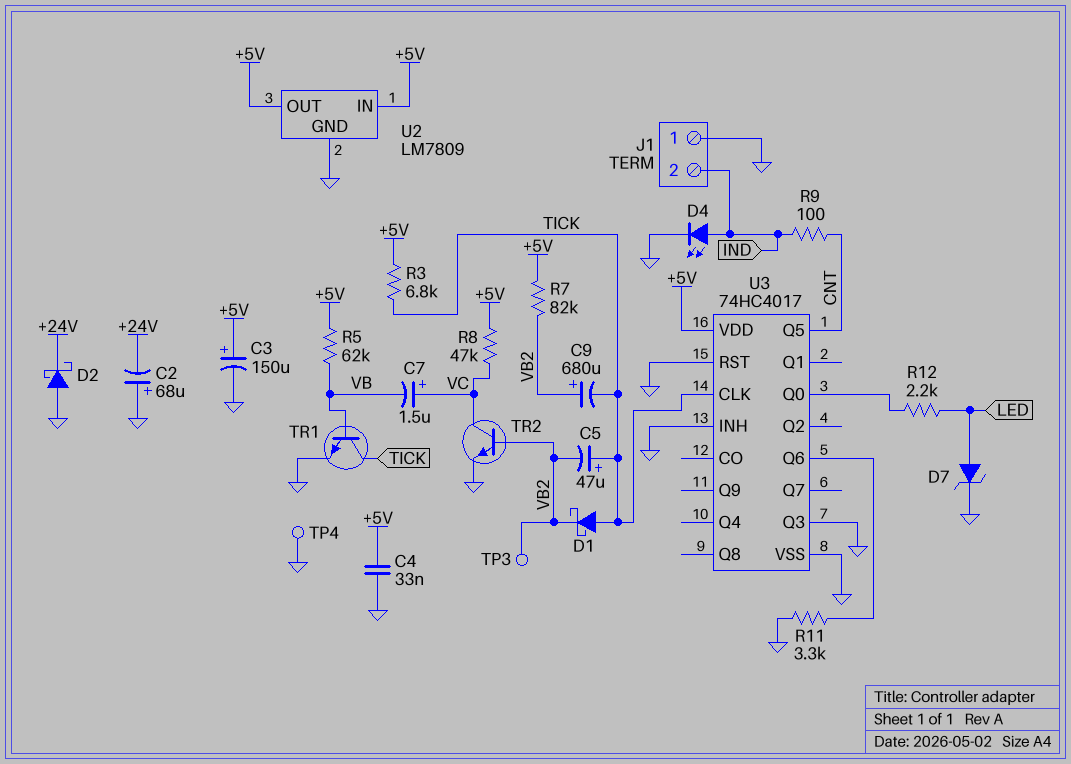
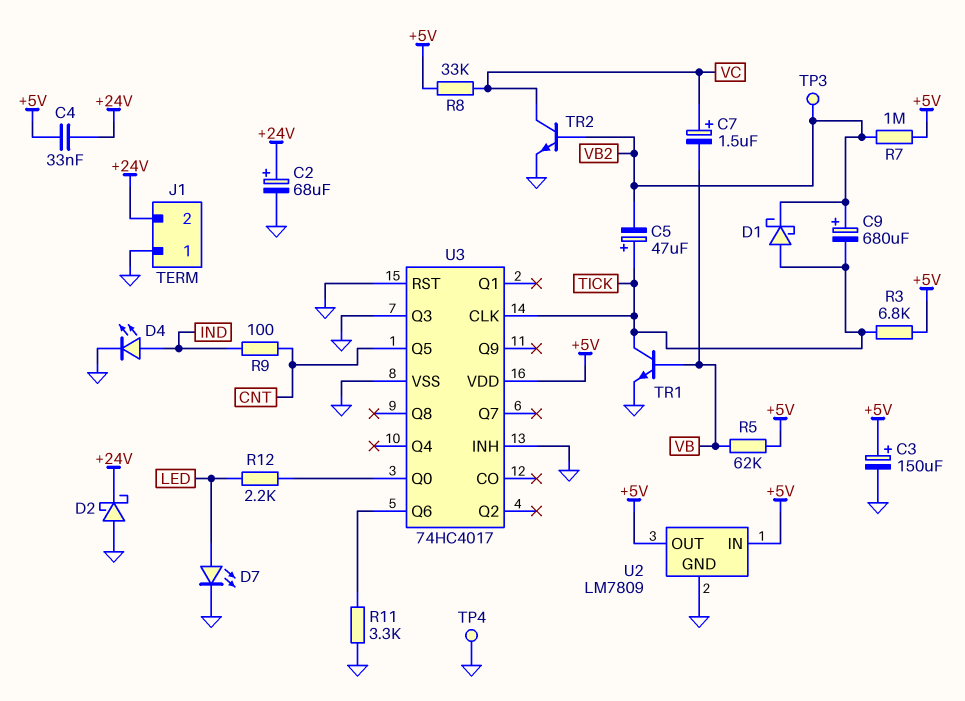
C2: 68uF (plus GND, minus +24V) -> 68uF (plus +24V, minus GND)
C4: 33nF (+5V, GND) -> 33nF (+5V, +24V)
D7: zener (A LED, K GND) -> LED (A LED, K GND)
J1 pin 2: IND -> +24V
R7: 82k (+5V, VB2) -> 1M (+5V, VB2)
R8: 47k (+5V, VC) -> 33k (+5V, VC)

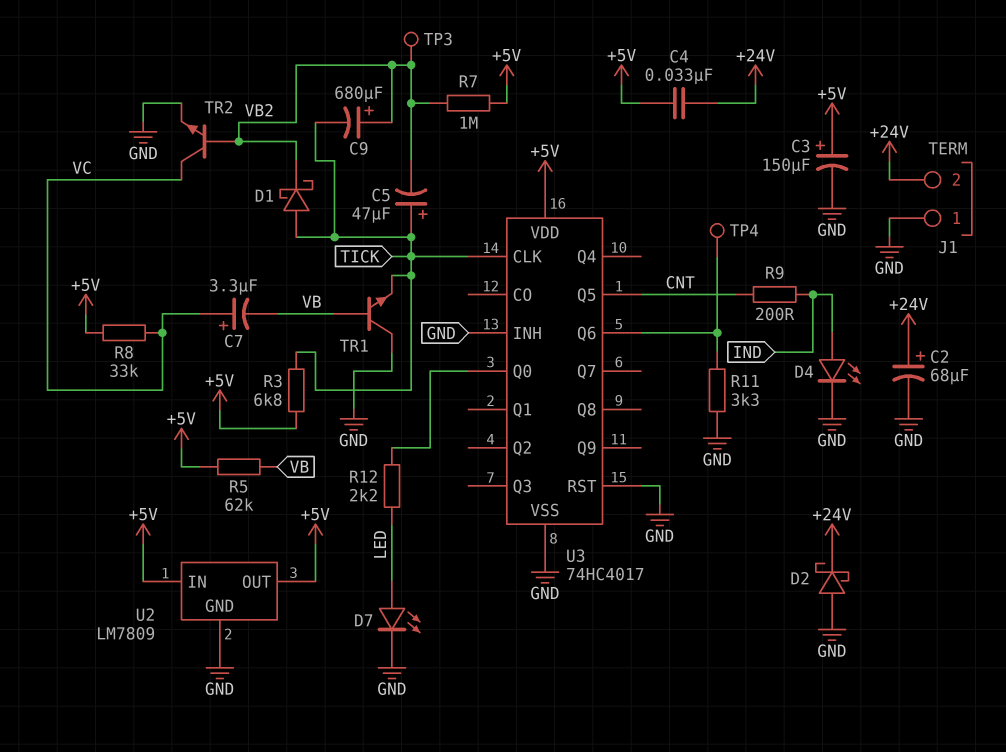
C7: 1.5uF (plus VC, minus VB) -> 3.3uF (plus VC, minus VB)
R9: 100 (CNT, IND) -> 200 (CNT, IND)
TP4: test point (GND) -> test point (U3/Q6)
TR1: NPN (B VB, C TICK, E GND) -> NPN (B VB, C GND, E TICK)
U3 pin Q3: GND -> none

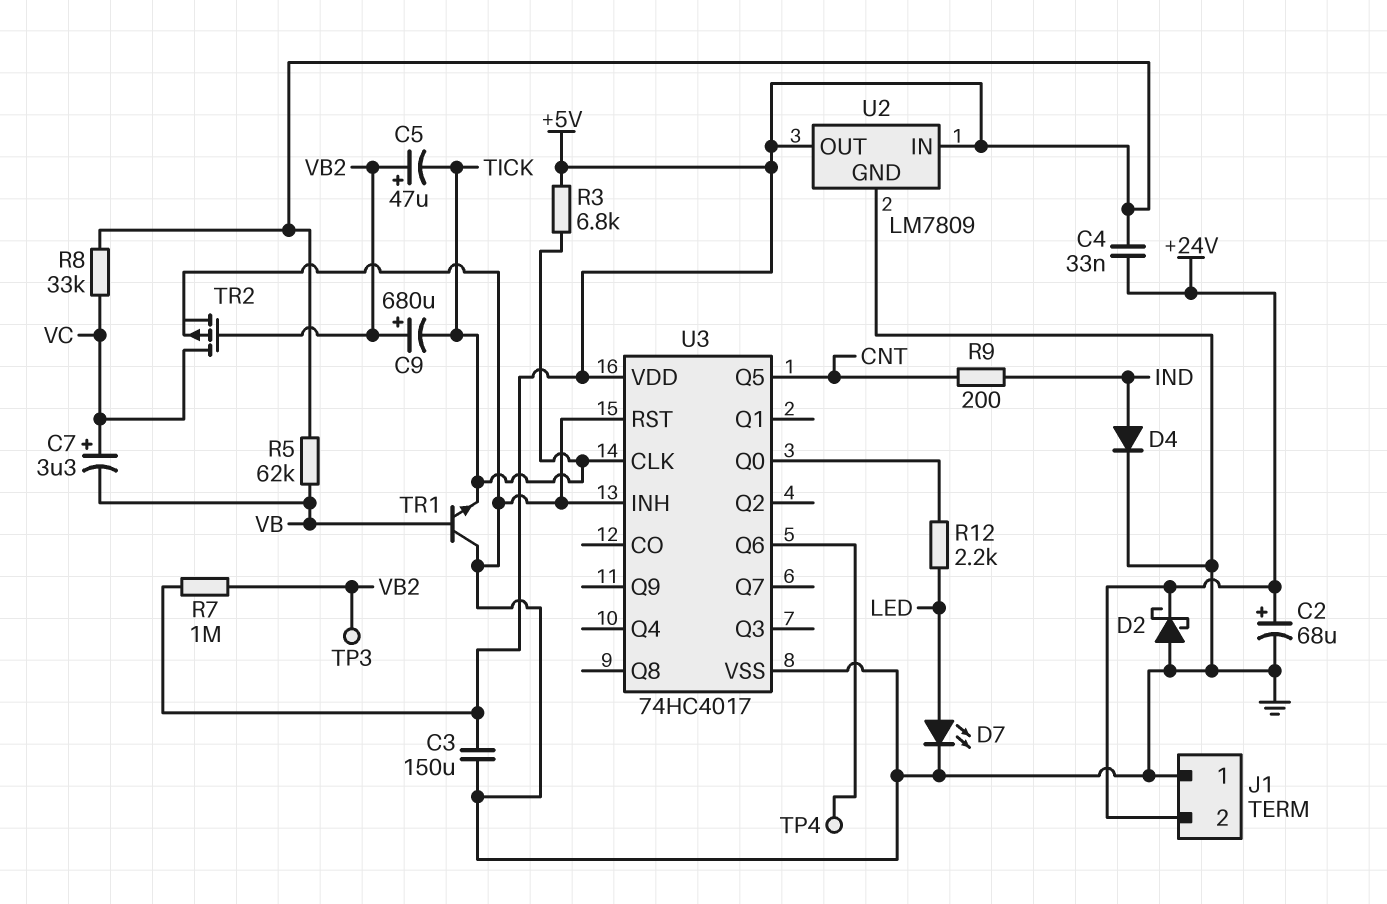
C3: 150uF (plus +5V, minus GND) -> 150uF (+5V, GND)
C5: 47uF (plus TICK, minus VB2) -> 47uF (plus VB2, minus TICK)
D1: schottky (A TICK, K VB2) -> none
D4: LED (A IND, K GND) -> diode (A IND, K GND)
R11: 3.3k (GND, U3/Q6) -> none
TR2: NPN (B VB2, C VC, E GND) -> PMOS (G VB2, D VC, S GND)

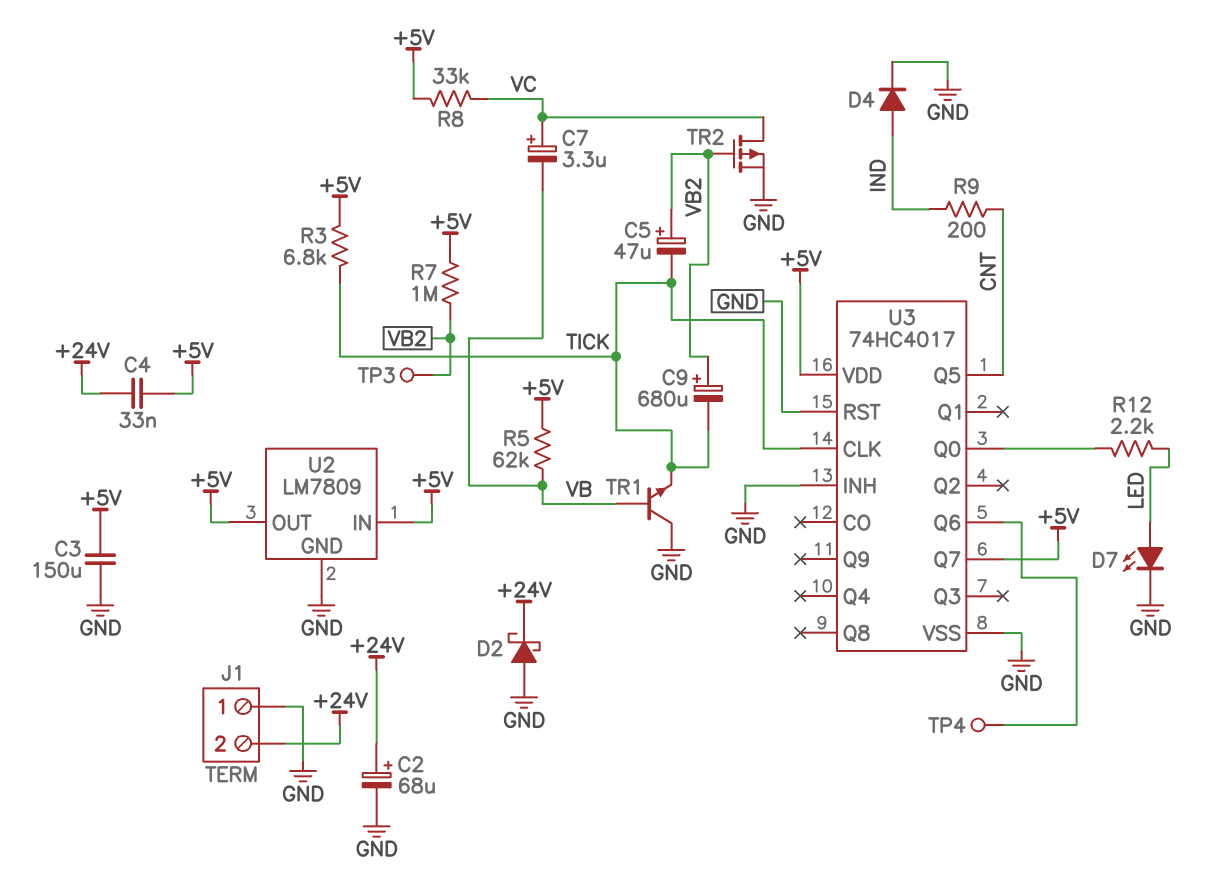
U3 pin Q7: none -> +5V

